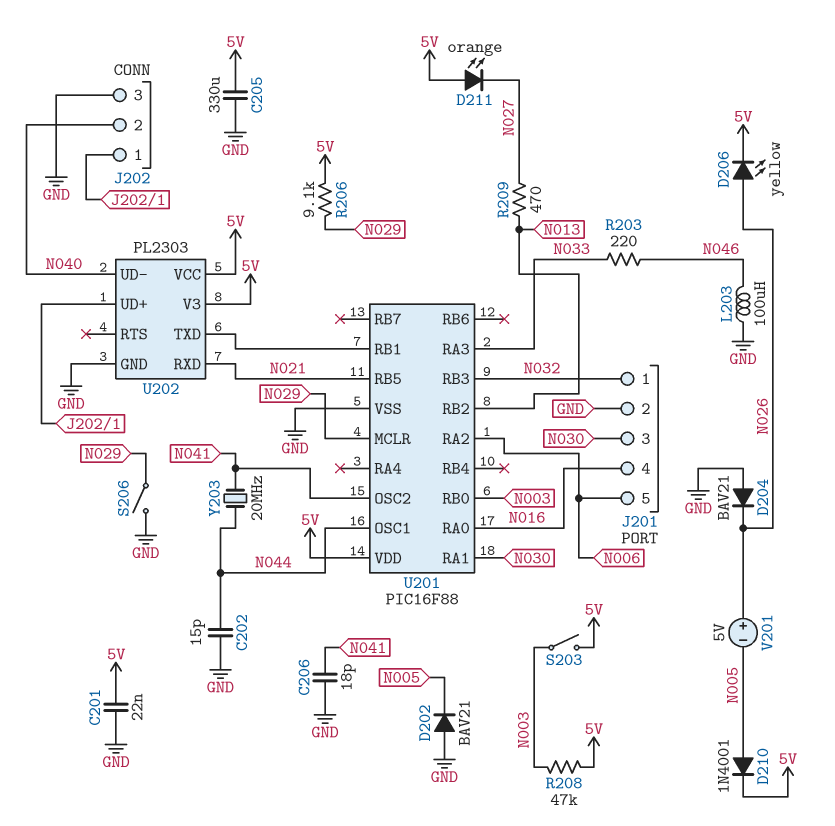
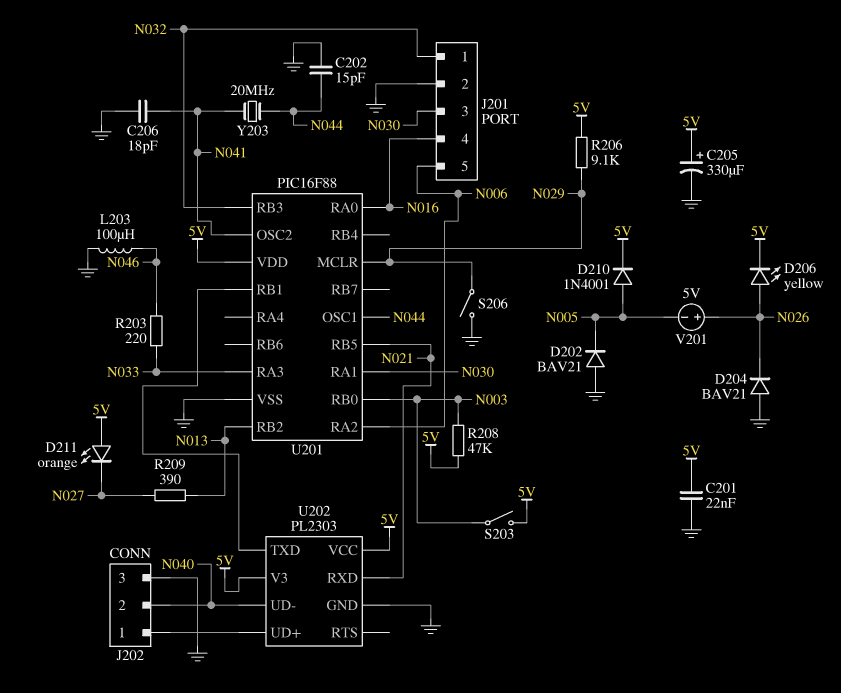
C205: 330uF (5V, GND) -> 330uF (plus 5V, minus GND)
R209: 470 (N013, N027) -> 390 (N013, N027)

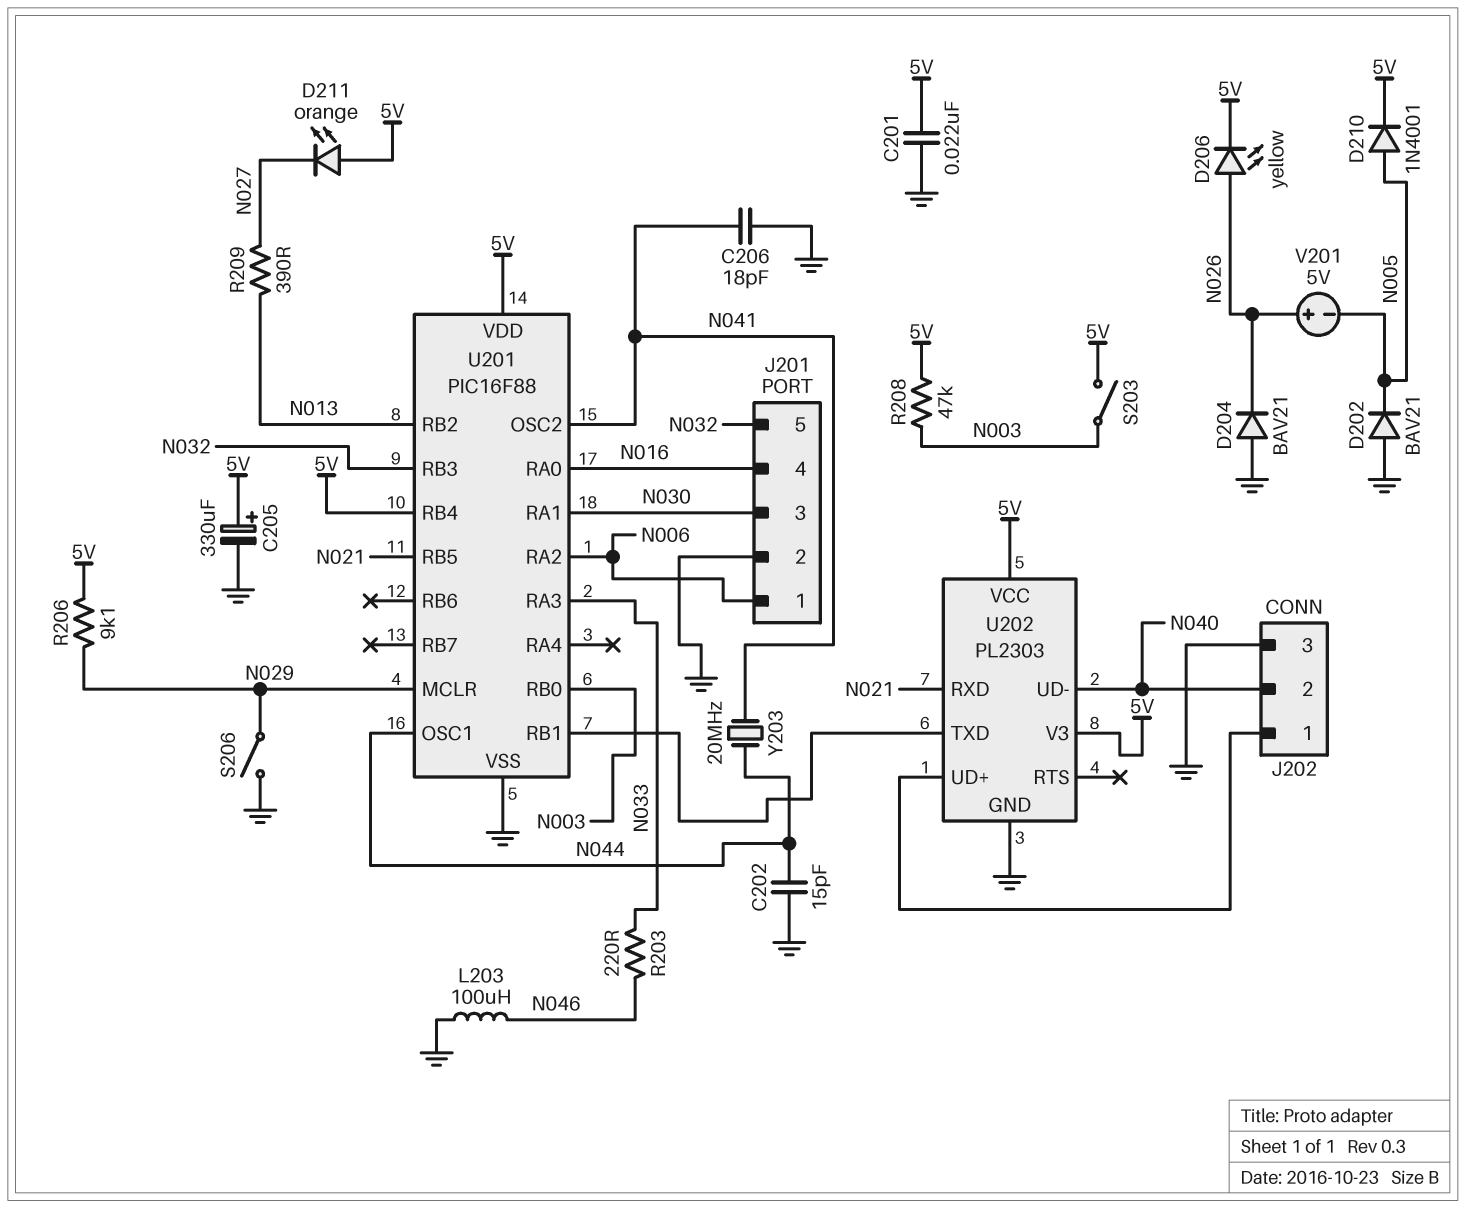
J201 pin 1: N032 -> N006
J201 pin 5: N006 -> N032
U201 pin RB4: none -> 5V

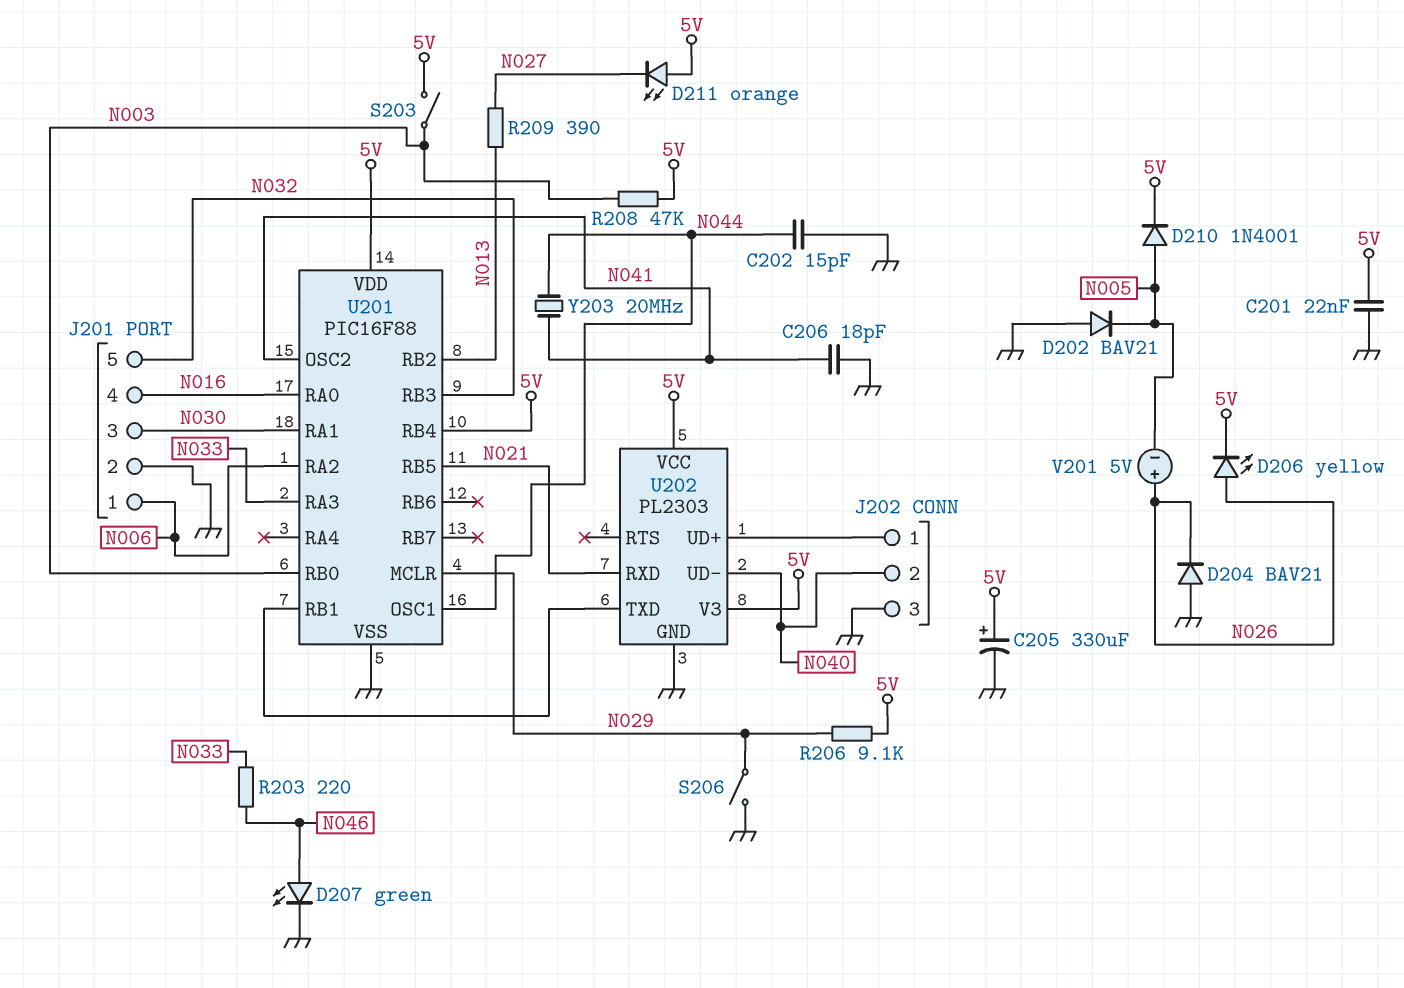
D207: none -> LED green (A N046, K GND)
L203: 100uH (GND, N046) -> none

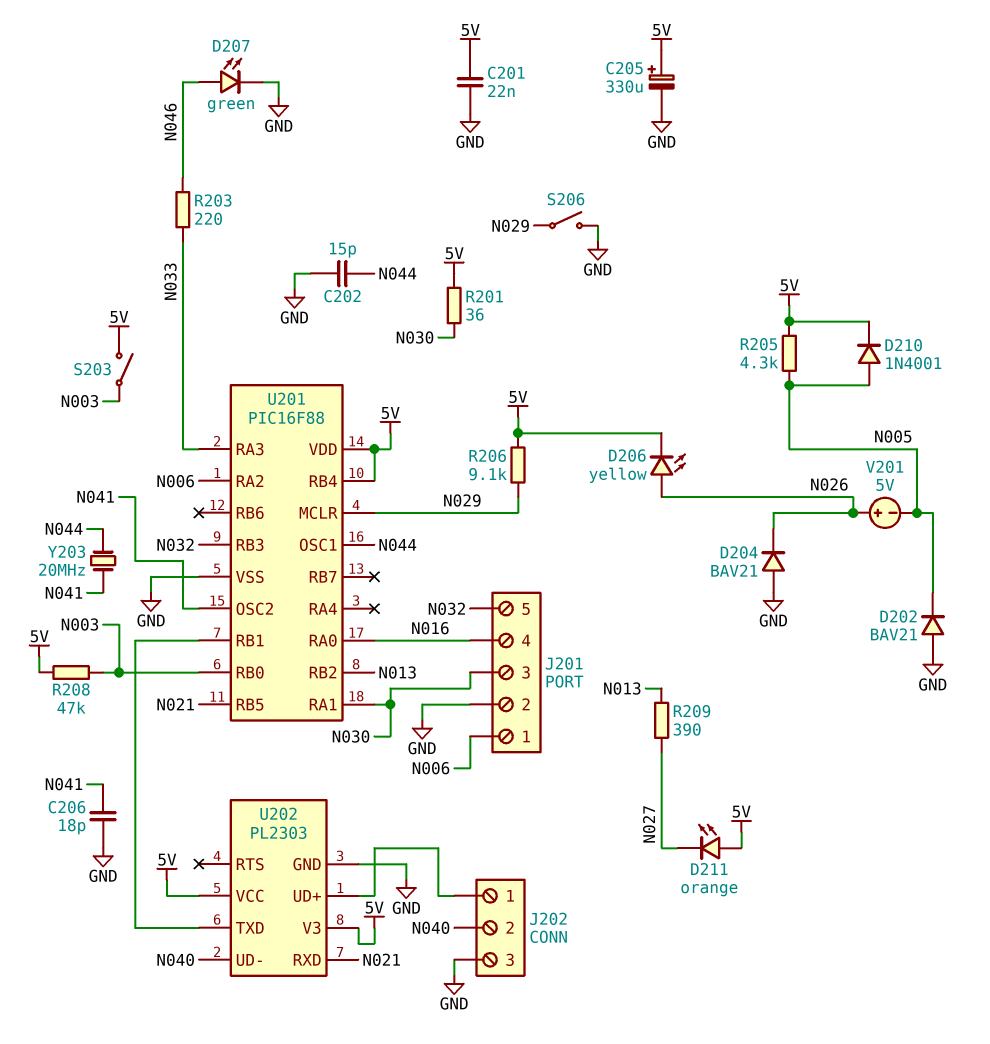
R201: none -> 36 (5V, N030)
R205: none -> 4.3k (5V, N005)

